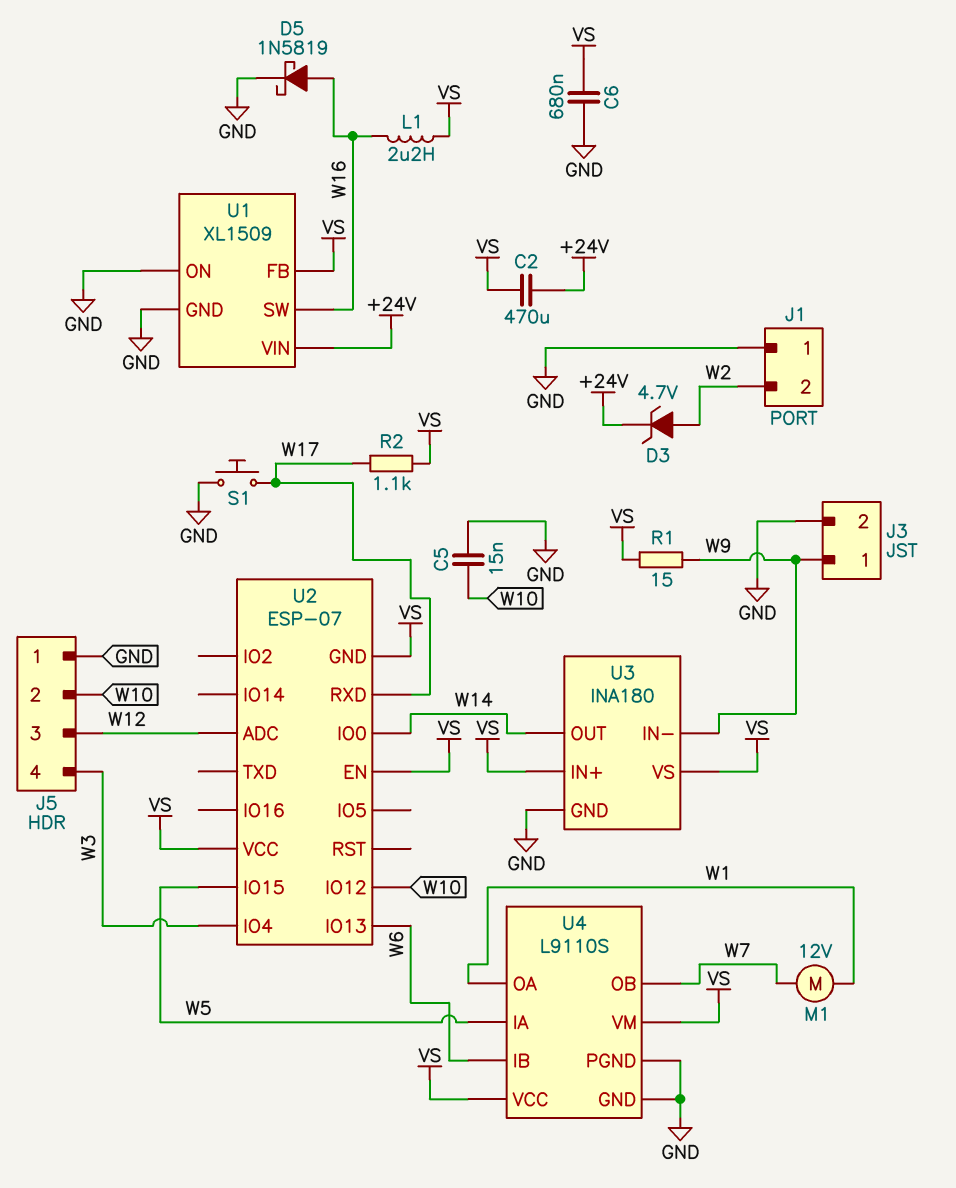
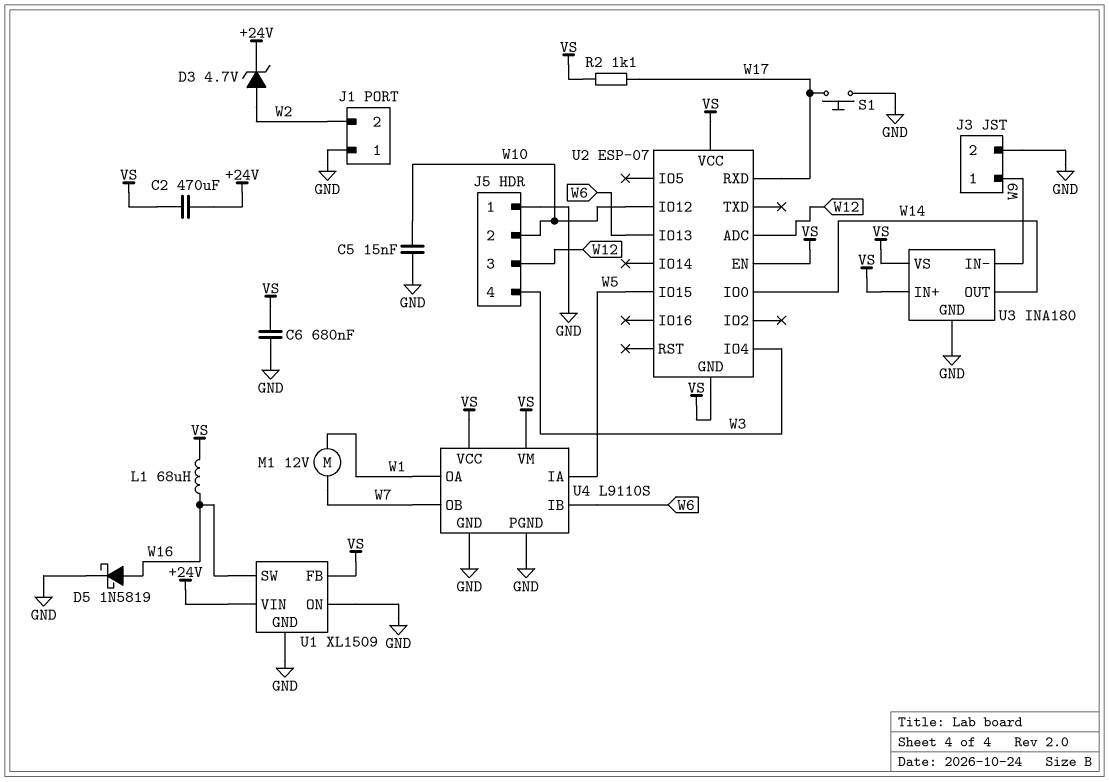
L1: 2.2uH (VS, W16) -> 68uH (VS, W16)
R1: 15 (VS, W9) -> none

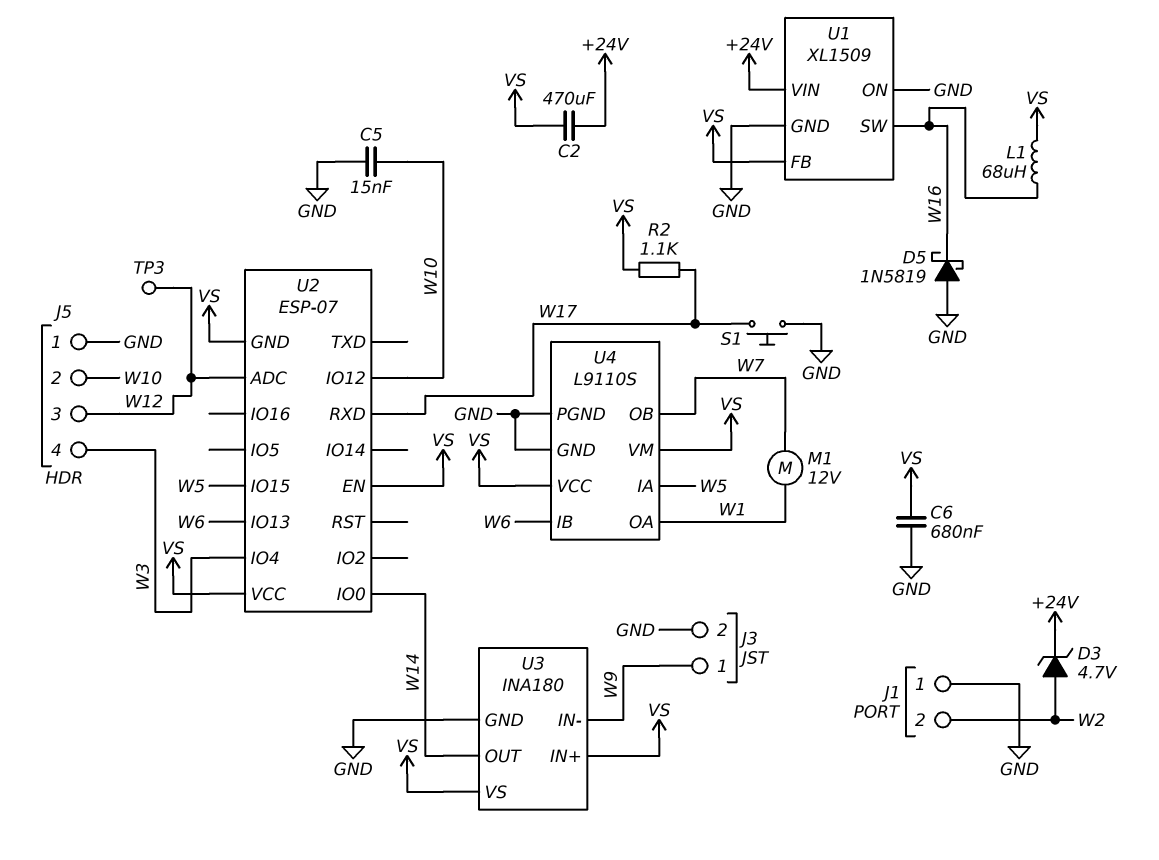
D5: schottky 1N5819 (A W16, K GND) -> schottky 1N5819 (A GND, K W16)
TP3: none -> test point (W12)

